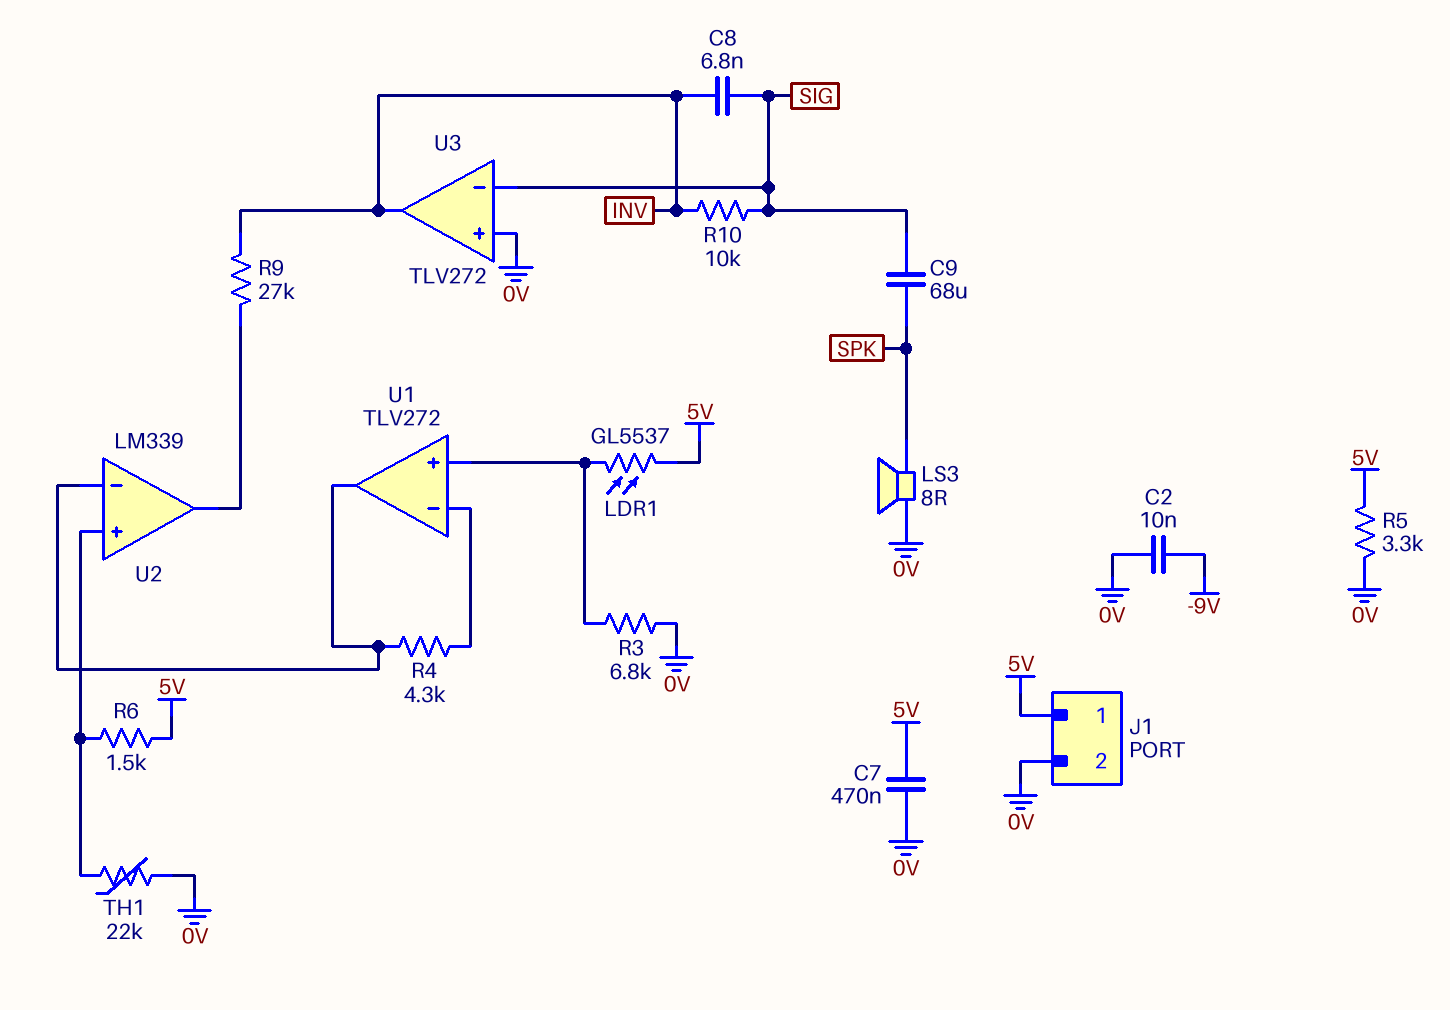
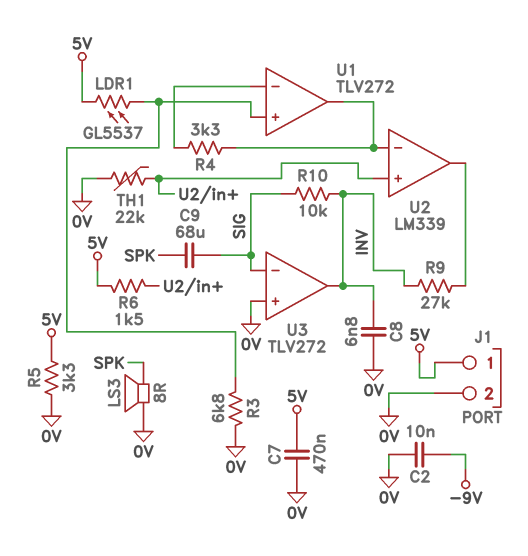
C8: 6.8nF (INV, SIG) -> 6.8nF (0V, INV)
R4: 4.3k (U1/in-, U1/out) -> 3.3k (U1/in-, U1/out)

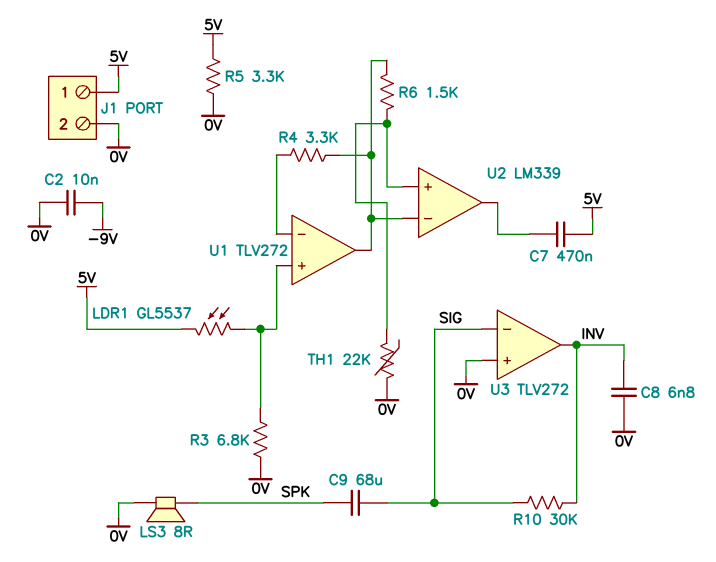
C7: 470nF (0V, 5V) -> 470nF (5V, U2/out)
R6: 1.5k (5V, U2/in+) -> 1.5k (U1/out, U2/in+)
R9: 27k (INV, U2/out) -> none
R10: 10k (INV, SIG) -> 30k (INV, SIG)

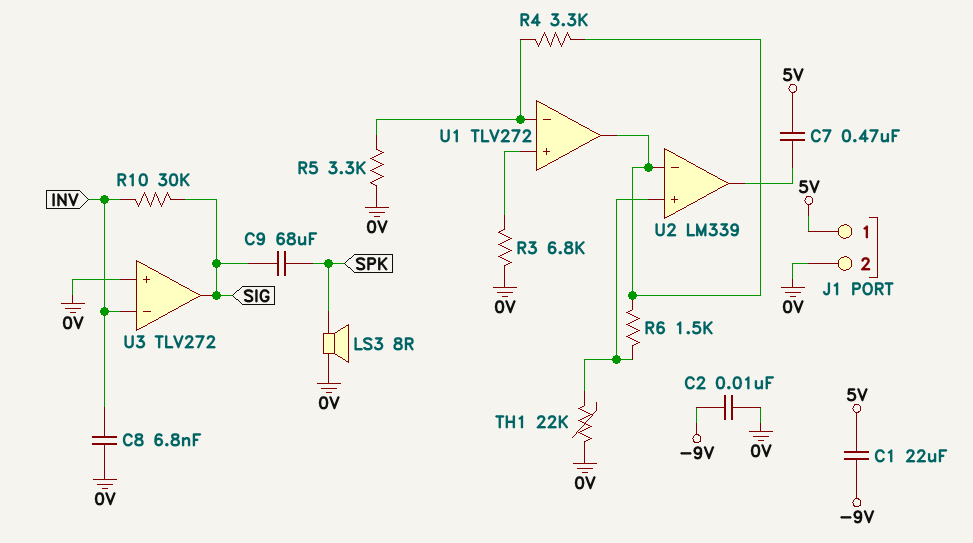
C1: none -> 22uF (-9V, 5V)
LDR1: GL5537 (5V, U1/in+) -> none
R5: 3.3k (0V, 5V) -> 3.3k (0V, U1/in-)
U3 pin in-: SIG -> INV
U3 pin out: INV -> SIG

